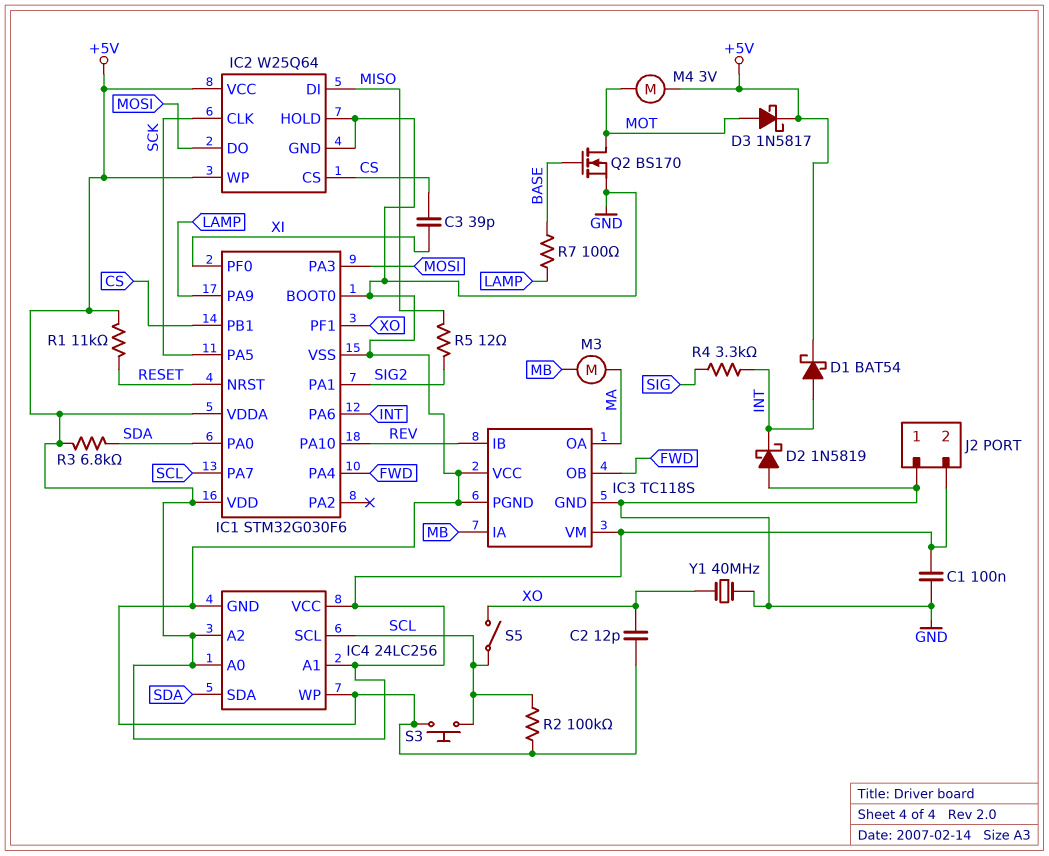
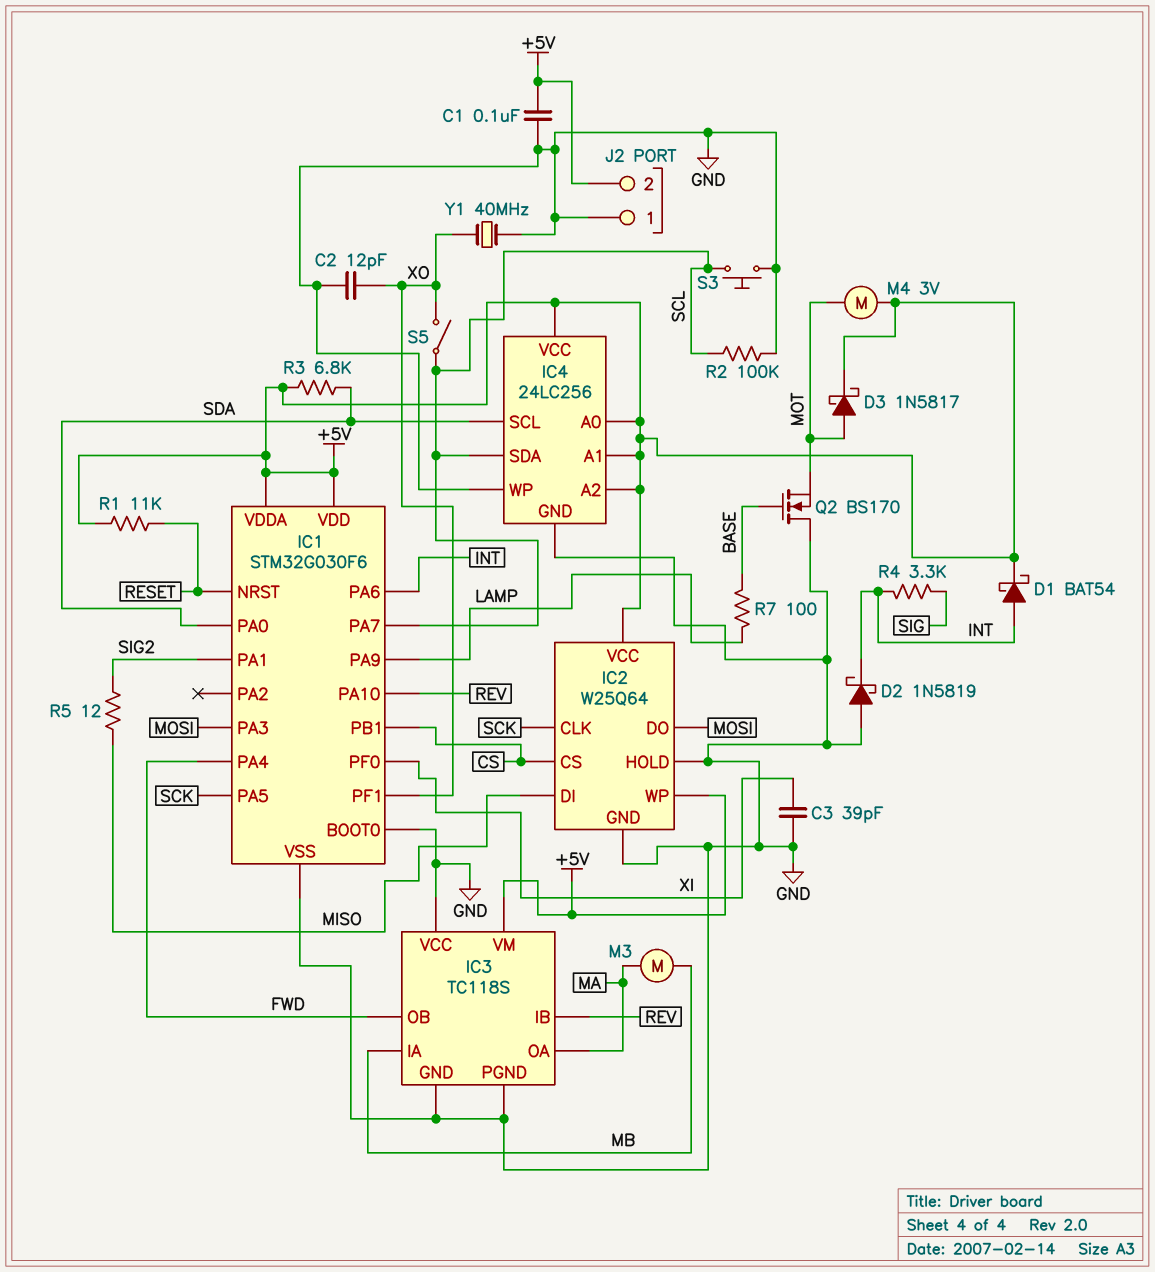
C3: 39pF (CS, XI) -> 39pF (GND, XI)
IC4 pin SCL: SCL -> SDA
IC4 pin SDA: SDA -> SCL
Q2: NMOS BS170 (G BASE, D MOT, S GND) -> NMOS BS170 (G BASE, D GND, S MOT)

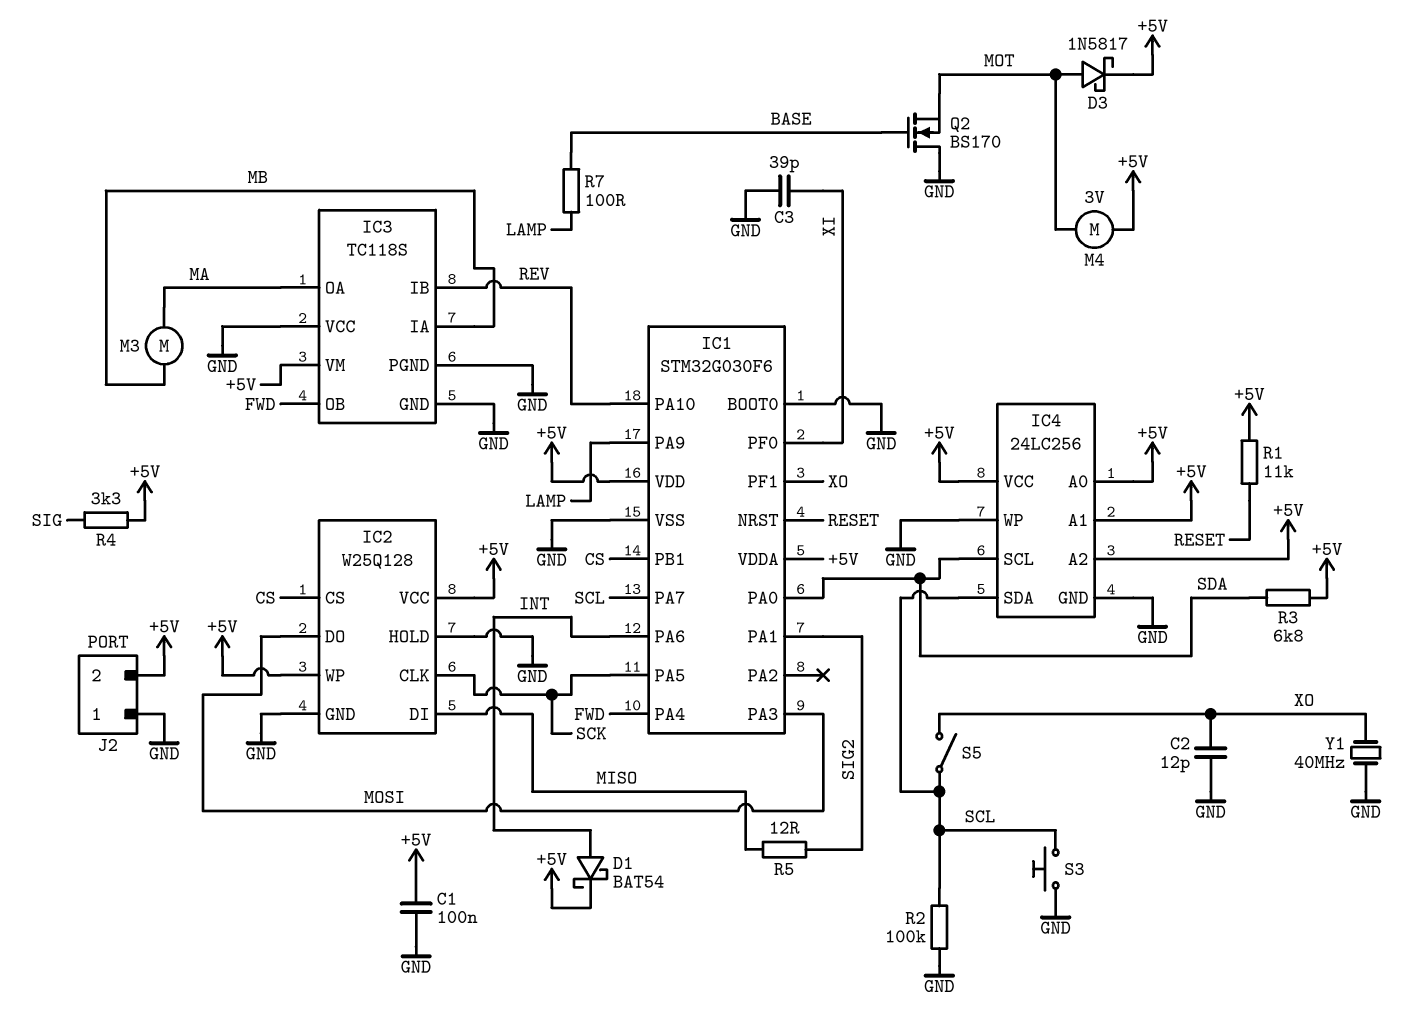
D2: schottky 1N5819 (A GND, K INT) -> none
IC2: W25Q64 -> W25Q128
R4: 3.3k (INT, SIG) -> 3.3k (+5V, SIG)

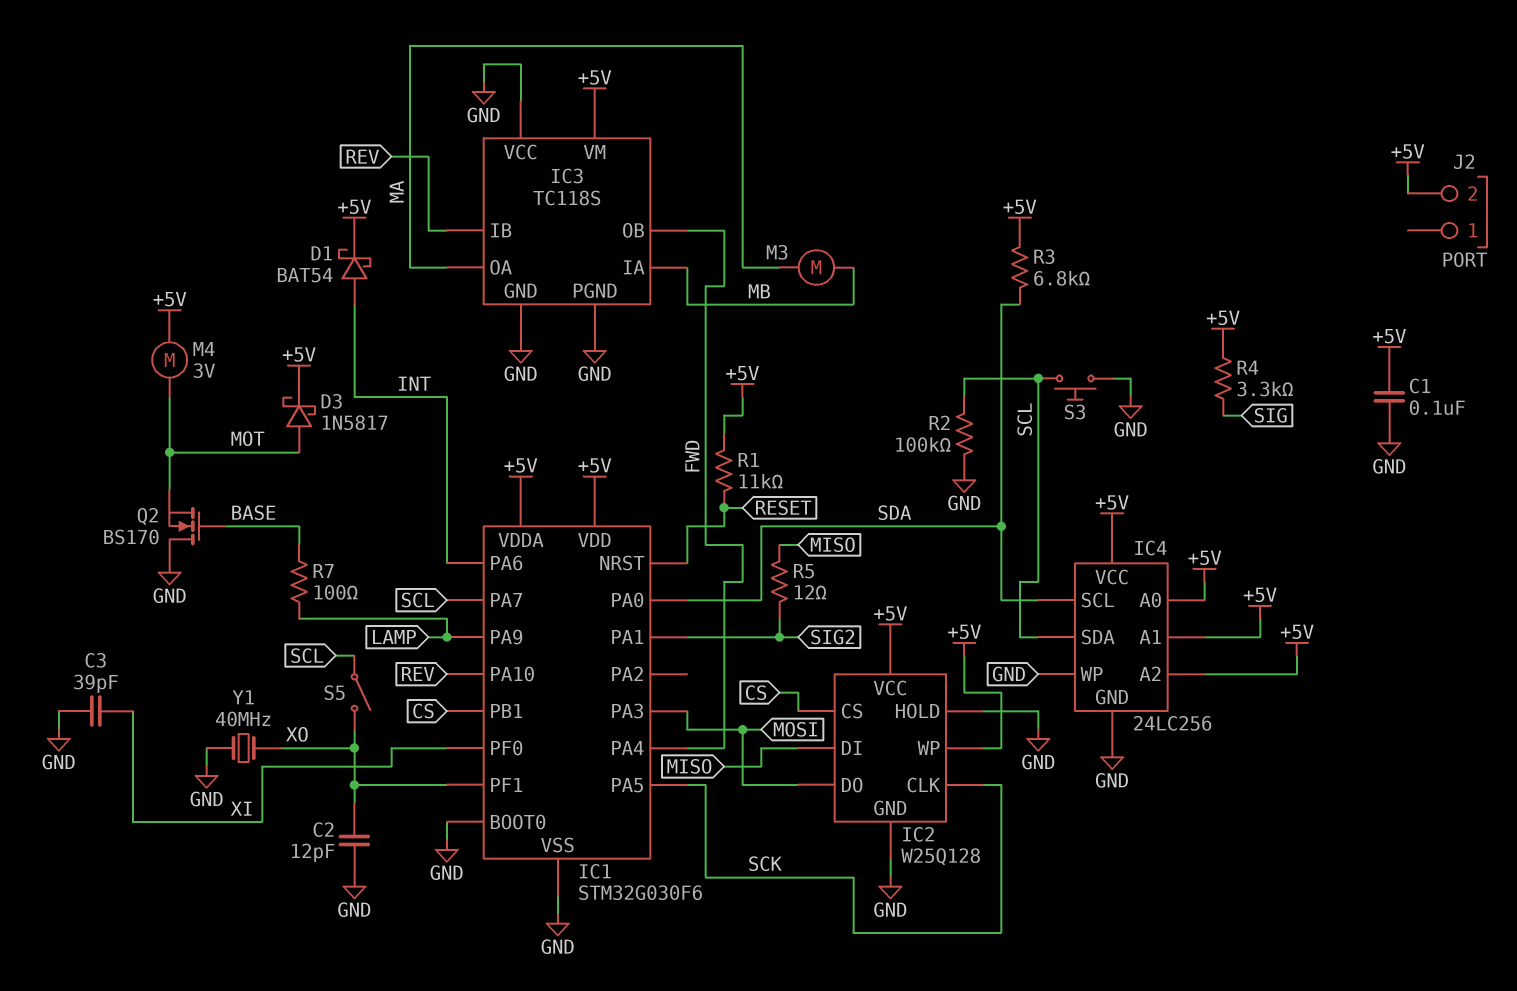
J2 pin 1: GND -> none

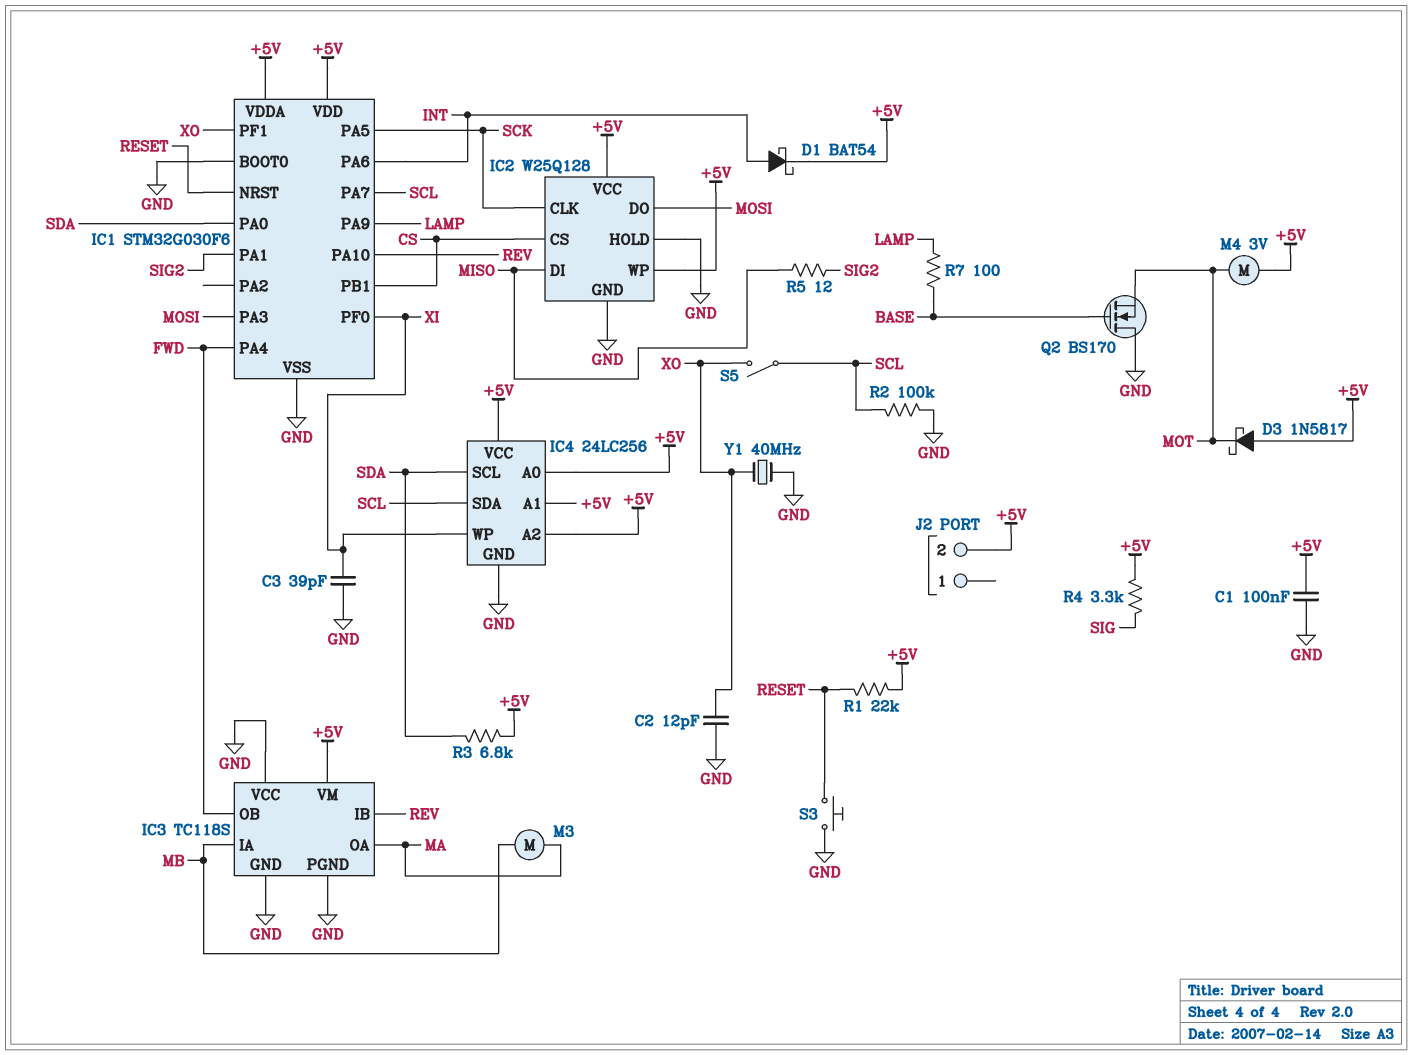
D3: schottky 1N5817 (A MOT, K +5V) -> schottky 1N5817 (A +5V, K MOT)
IC4 pin WP: GND -> XI
R1: 11k (+5V, RESET) -> 22k (+5V, RESET)
S3: button (GND, SCL) -> button (GND, RESET)

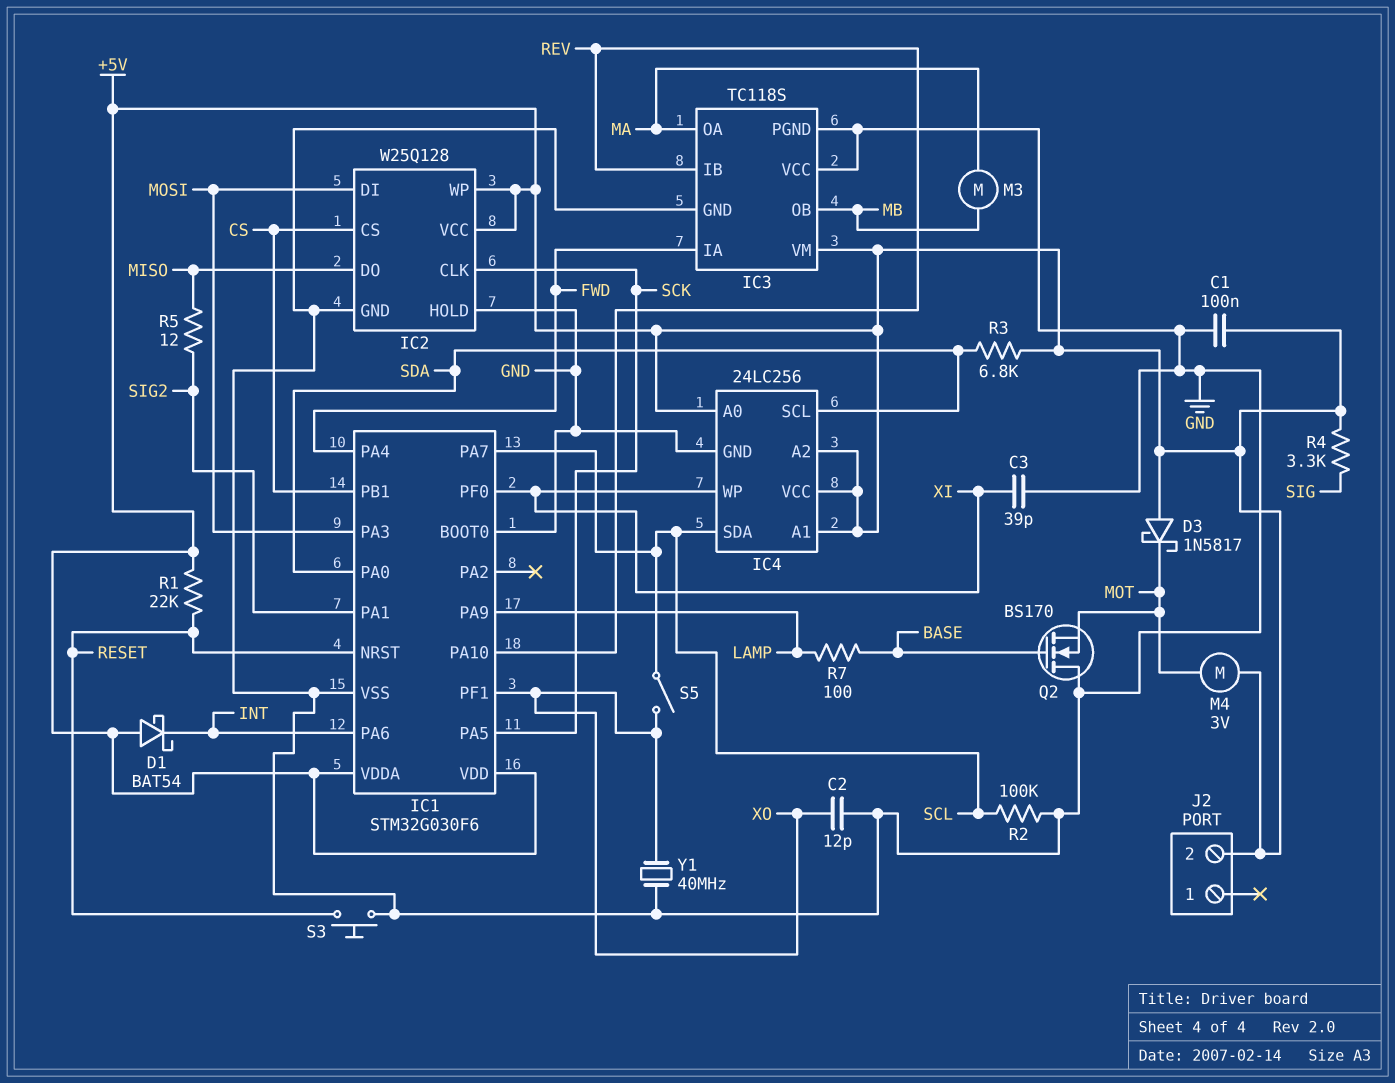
D1: schottky BAT54 (A INT, K +5V) -> schottky BAT54 (A +5V, K INT)
IC2 pin DI: MISO -> MOSI
IC2 pin DO: MOSI -> MISO
IC3 pin IA: MB -> FWD
IC3 pin OB: FWD -> MB

